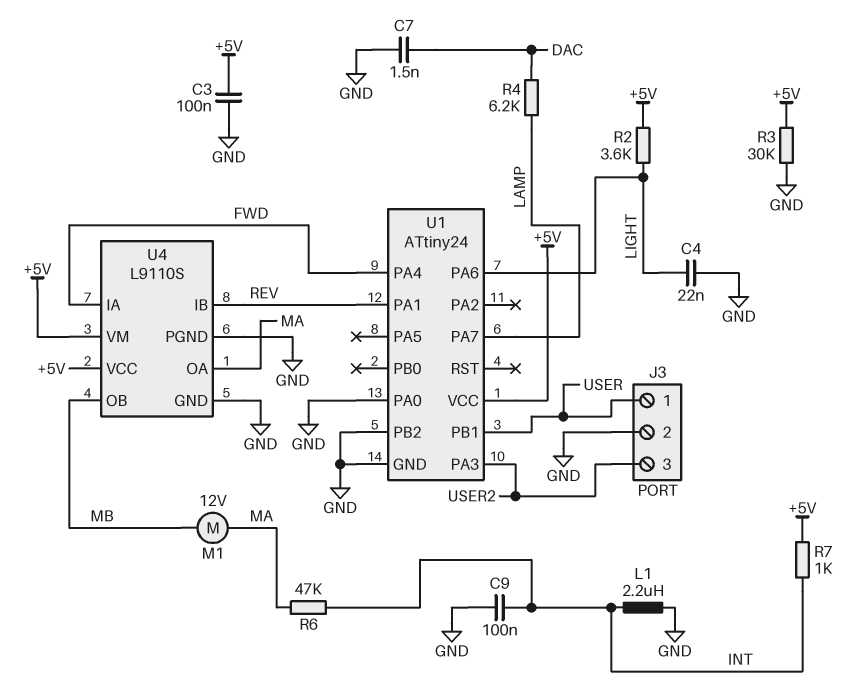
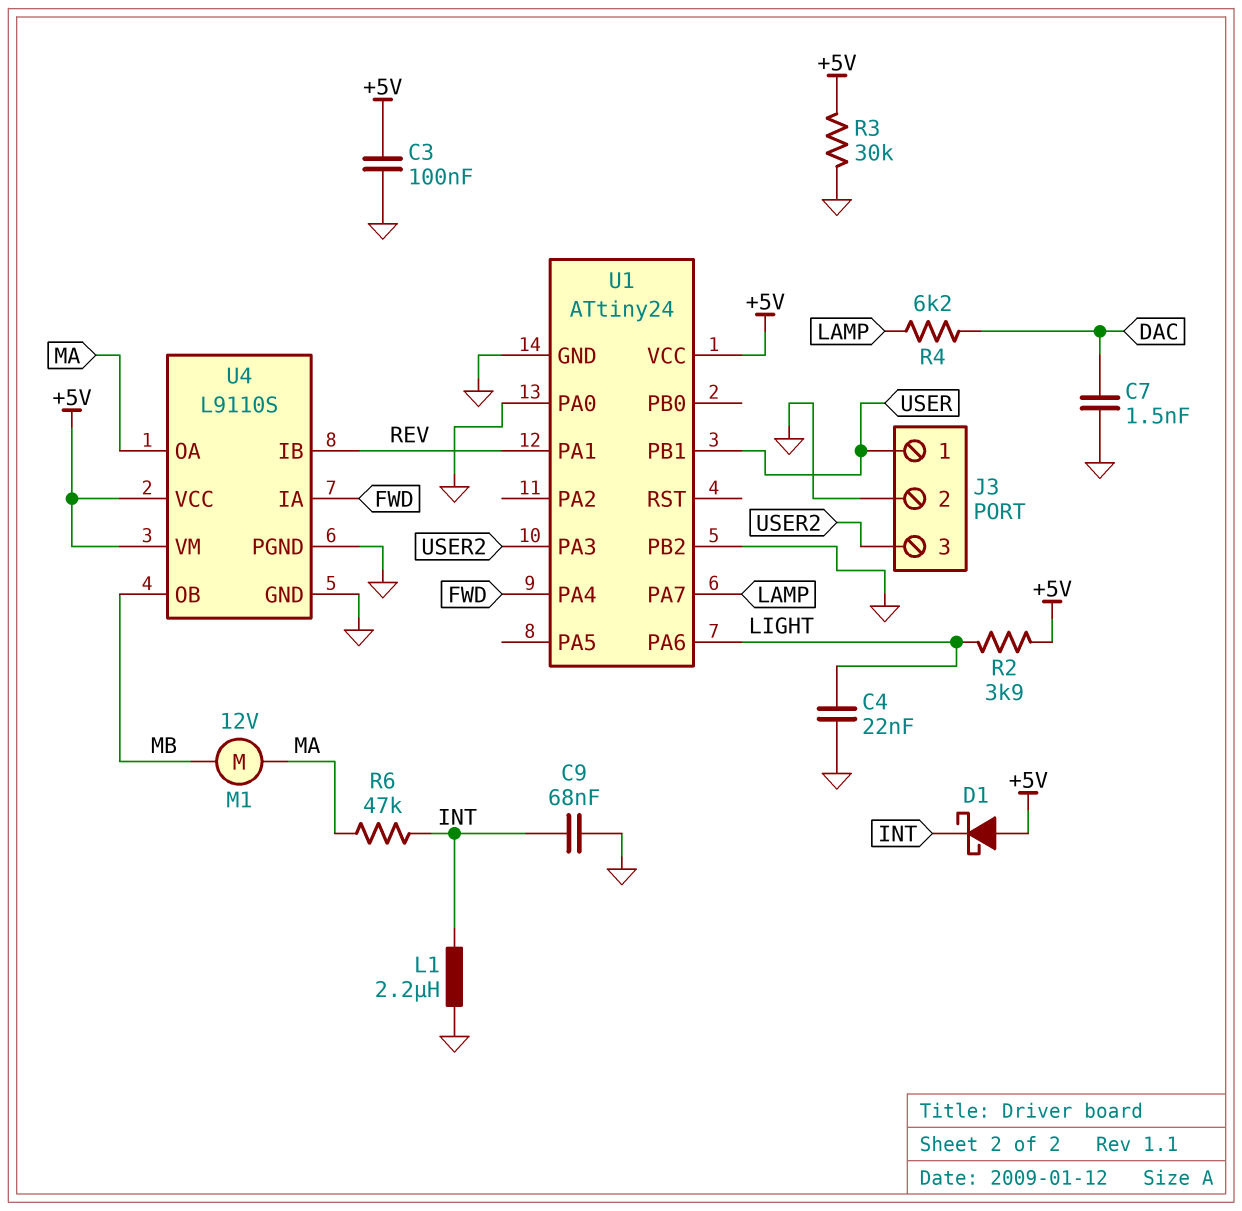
C9: 100nF (GND, INT) -> 68nF (GND, INT)
D1: none -> schottky (A +5V, K INT)
R2: 3.6k (+5V, LIGHT) -> 3.9k (+5V, LIGHT)
R7: 1k (+5V, INT) -> none

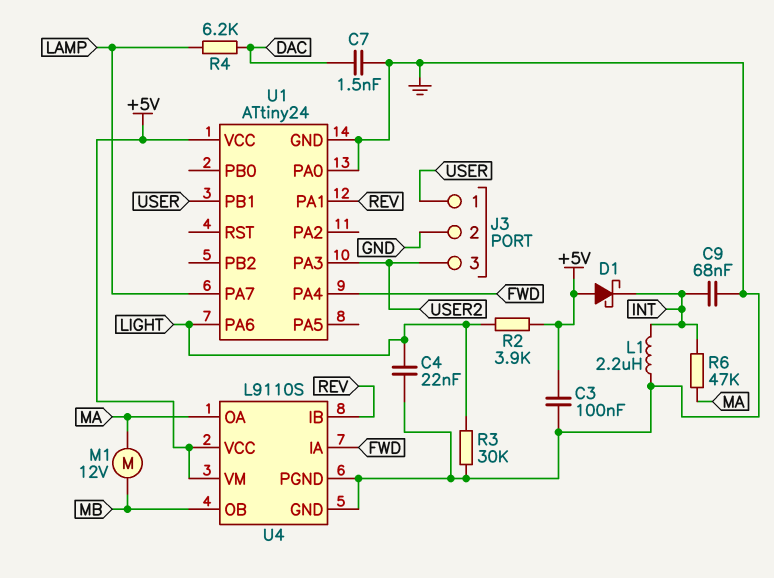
R3: 30k (+5V, GND) -> 30k (GND, LIGHT)
U1 pin PB2: GND -> none

